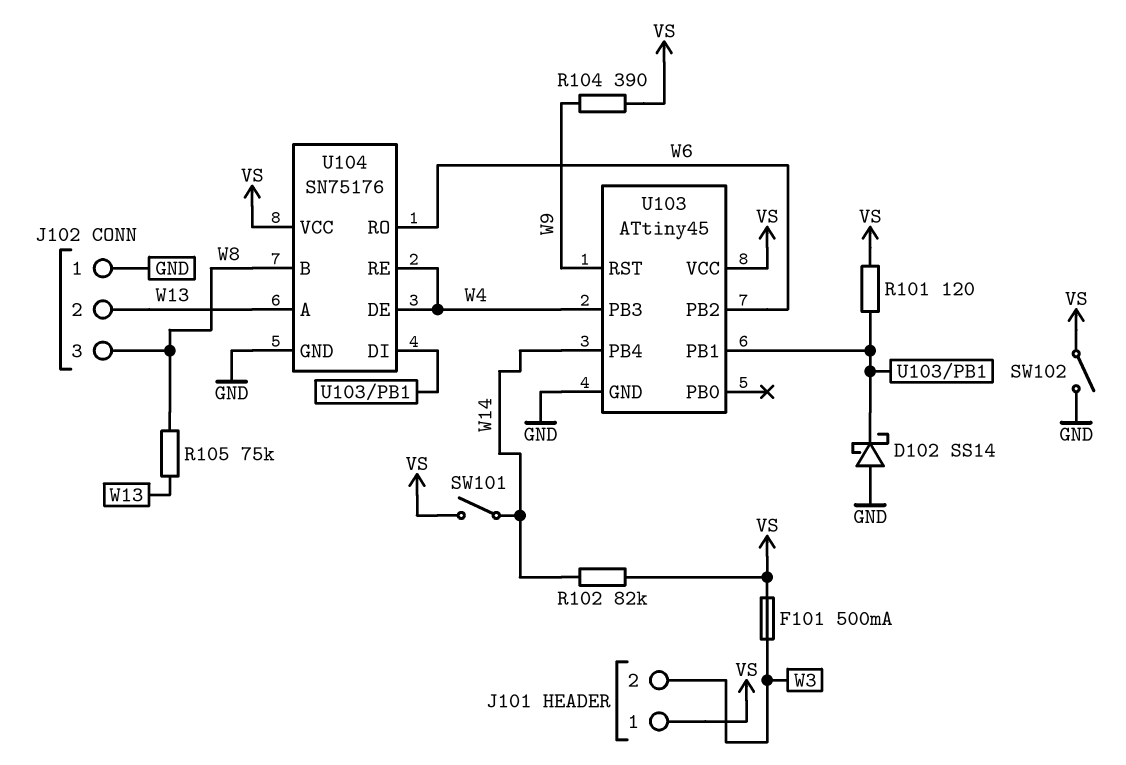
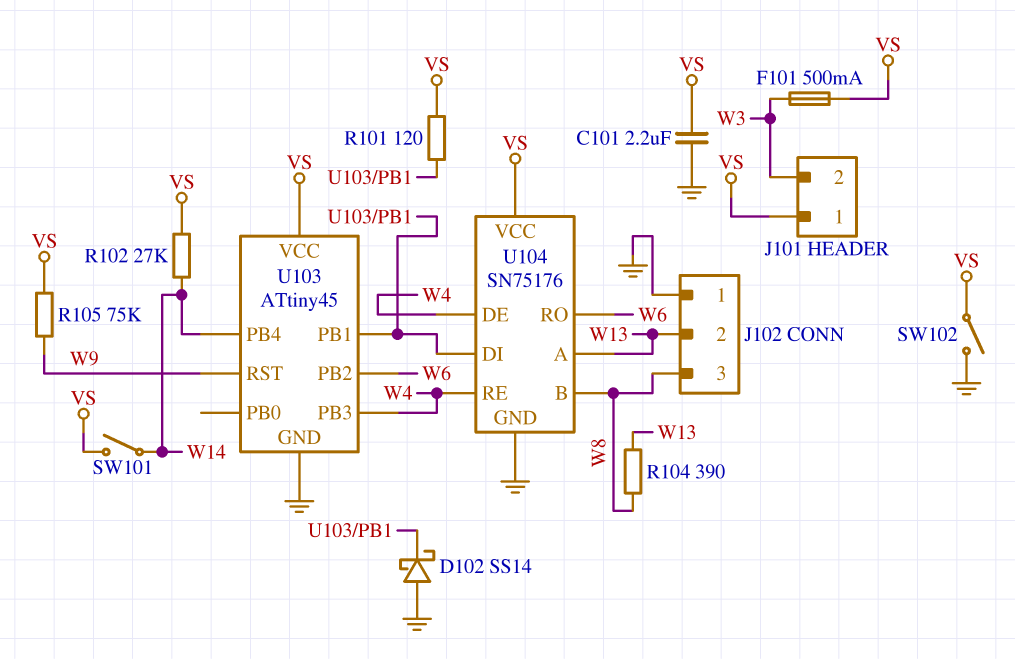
C101: none -> 2.2uF (GND, VS)
R102: 82k (VS, W14) -> 27k (VS, W14)
R104: 390 (VS, W9) -> 390 (W8, W13)
R105: 75k (W8, W13) -> 75k (VS, W9)

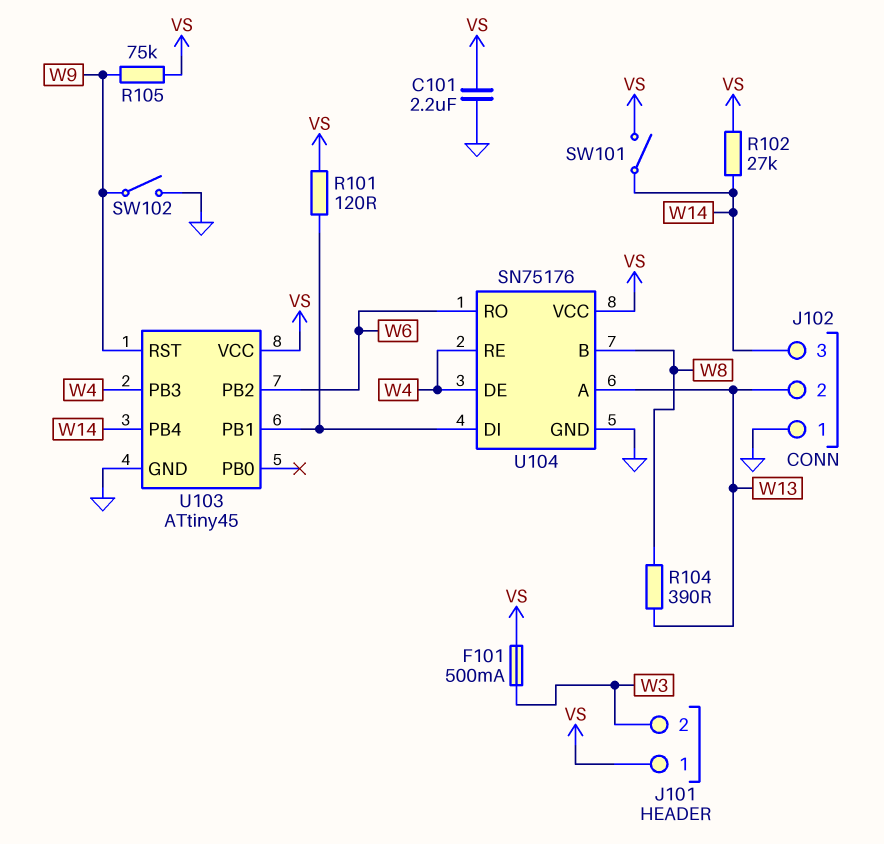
D102: schottky SS14 (A GND, K U103/PB1) -> none
J102 pin 3: W8 -> W14
SW102: switch (GND, VS) -> switch (GND, W9)

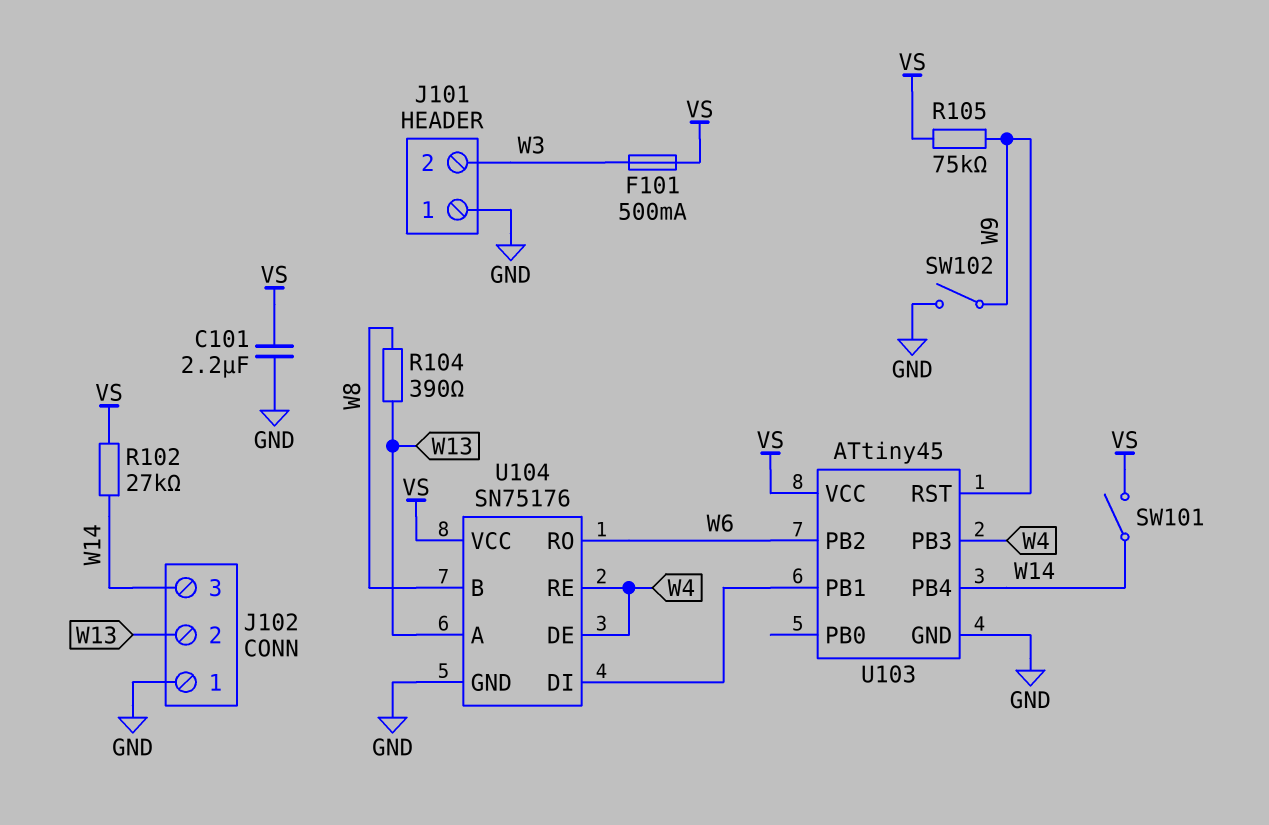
J101 pin 1: VS -> GND
R101: 120 (U103/PB1, VS) -> none

